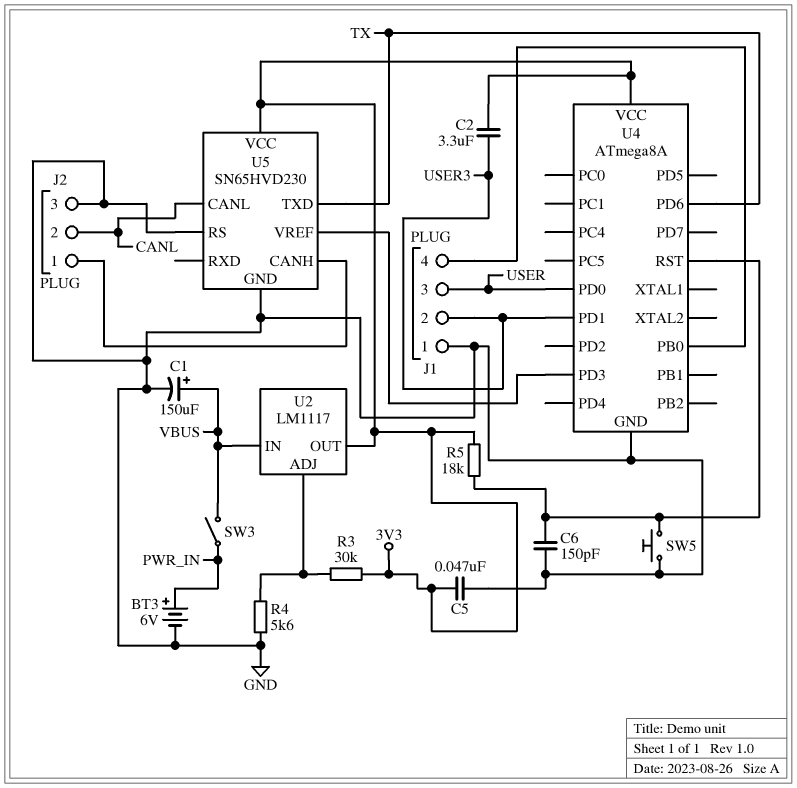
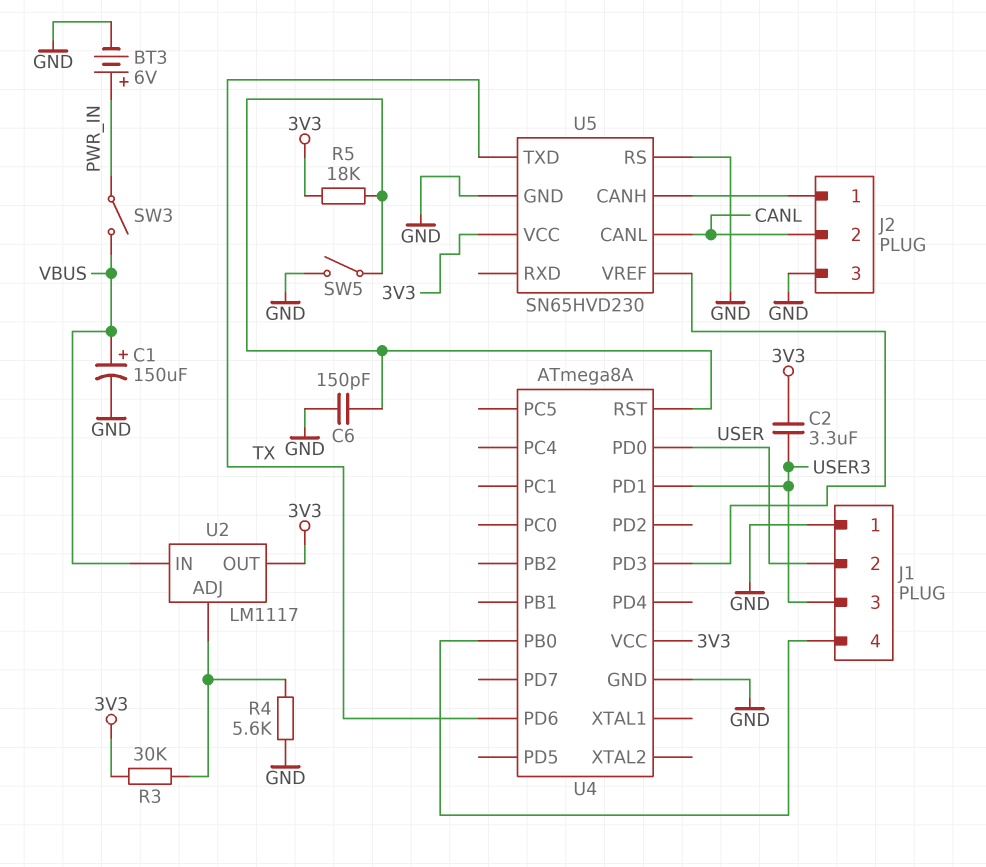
C5: 47nF (3V3, GND) -> none
J1 pin 2: USER3 -> USER
J1 pin 3: USER -> USER3
SW5: button (GND, U4/RST) -> switch (GND, U4/RST)

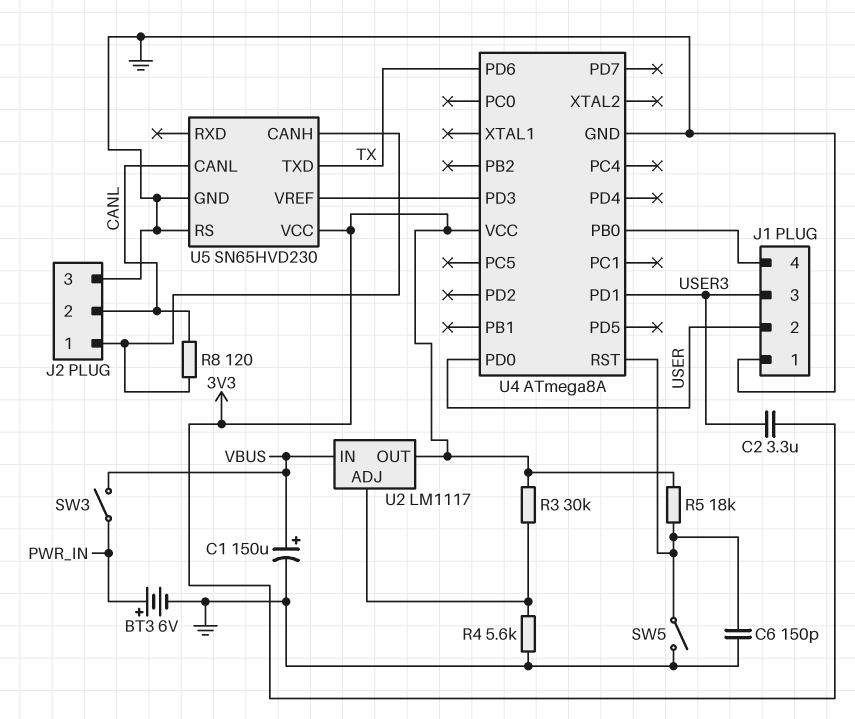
R8: none -> 120 (CANL, J2/1)

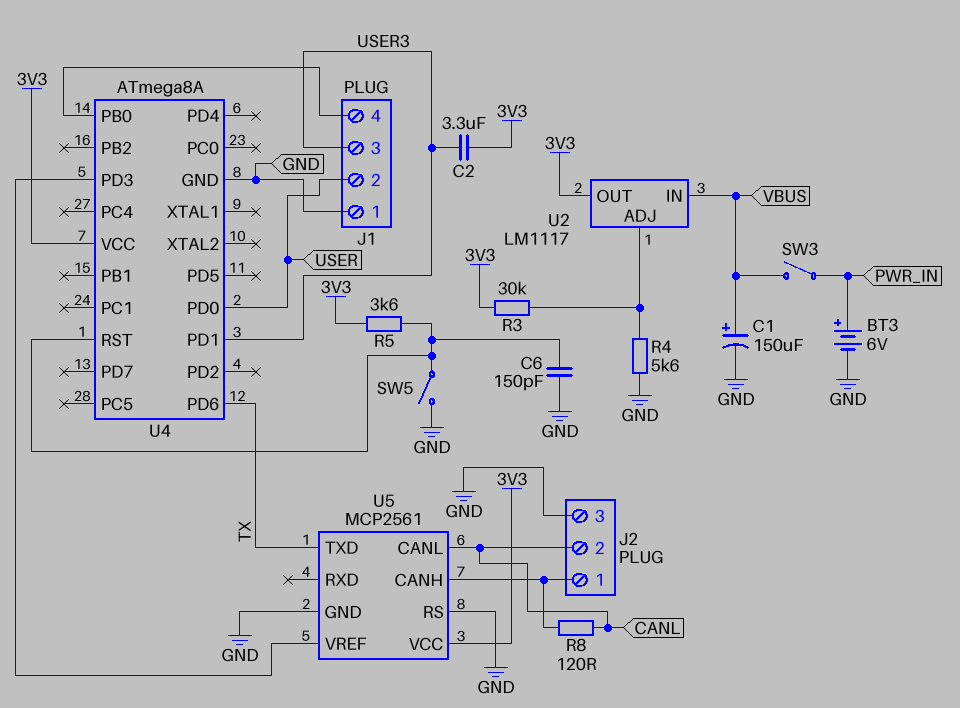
R5: 18k (3V3, U4/RST) -> 3.6k (3V3, U4/RST)
U5: SN65HVD230 -> MCP2561

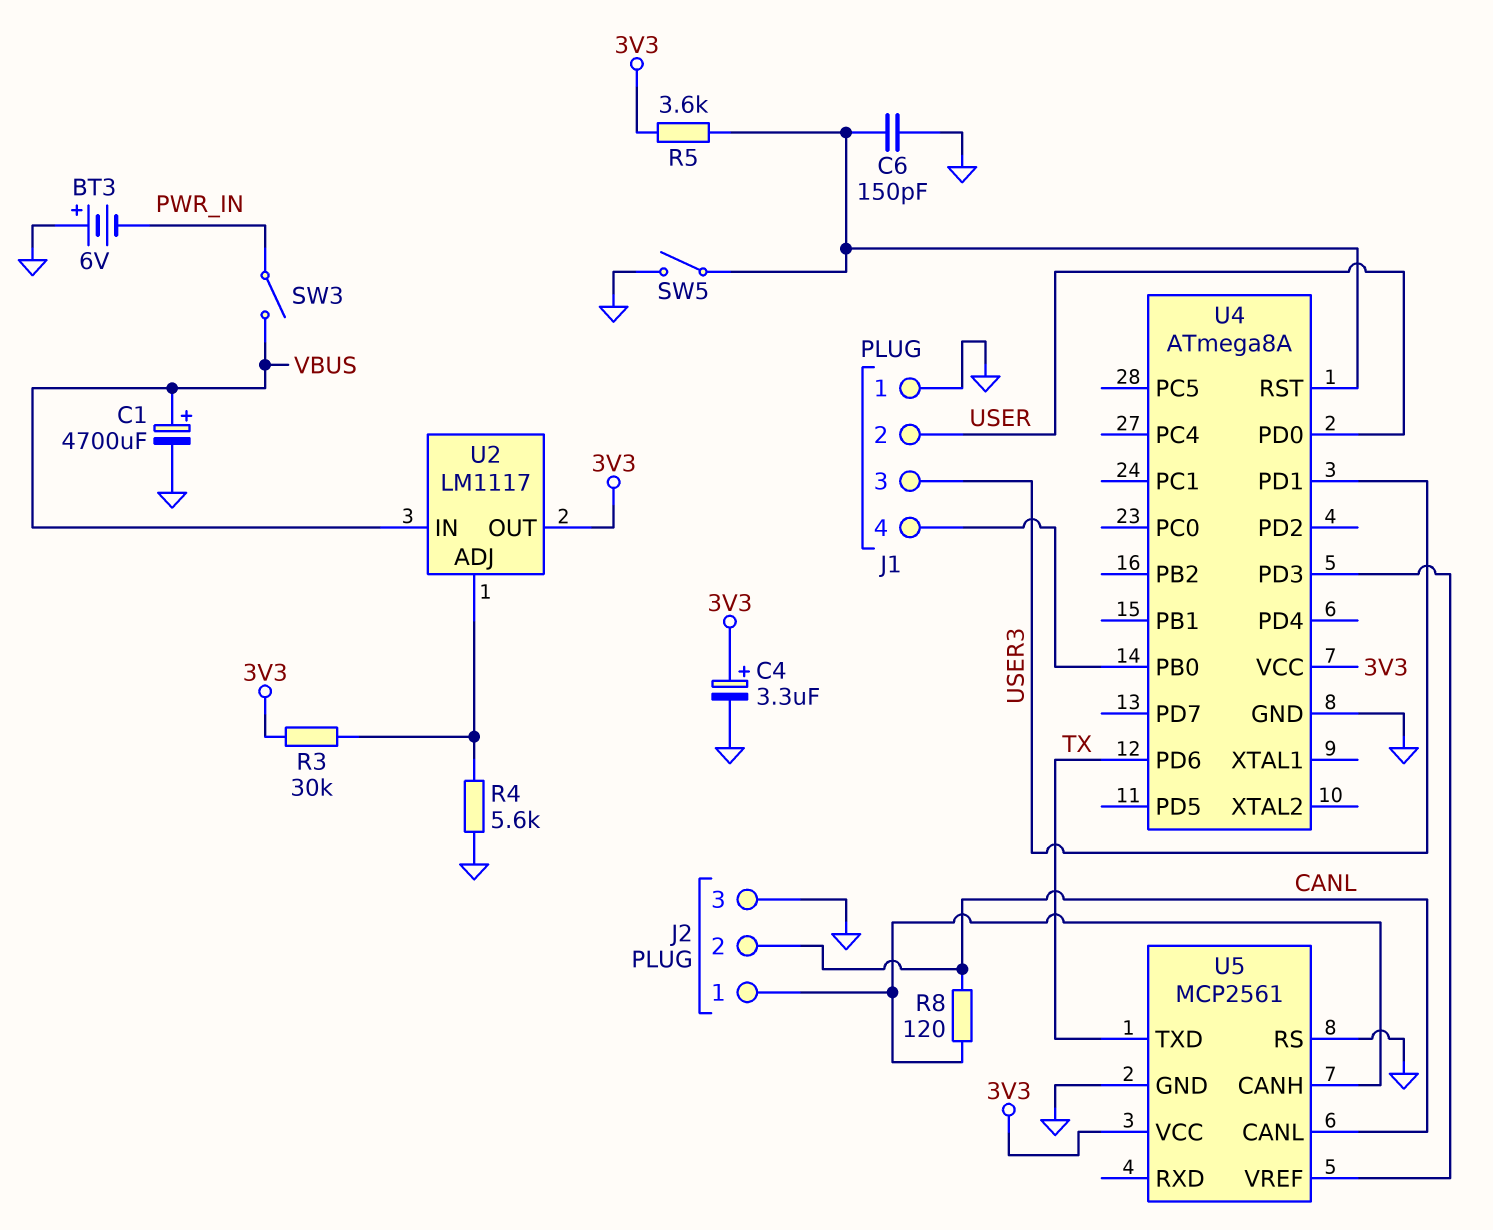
BT3: 6V (plus PWR_IN, minus GND) -> 6V (plus GND, minus PWR_IN)
C1: 150uF (plus VBUS, minus GND) -> 4700uF (plus VBUS, minus GND)
C2: 3.3uF (3V3, USER3) -> none
C4: none -> 3.3uF (plus 3V3, minus GND)

